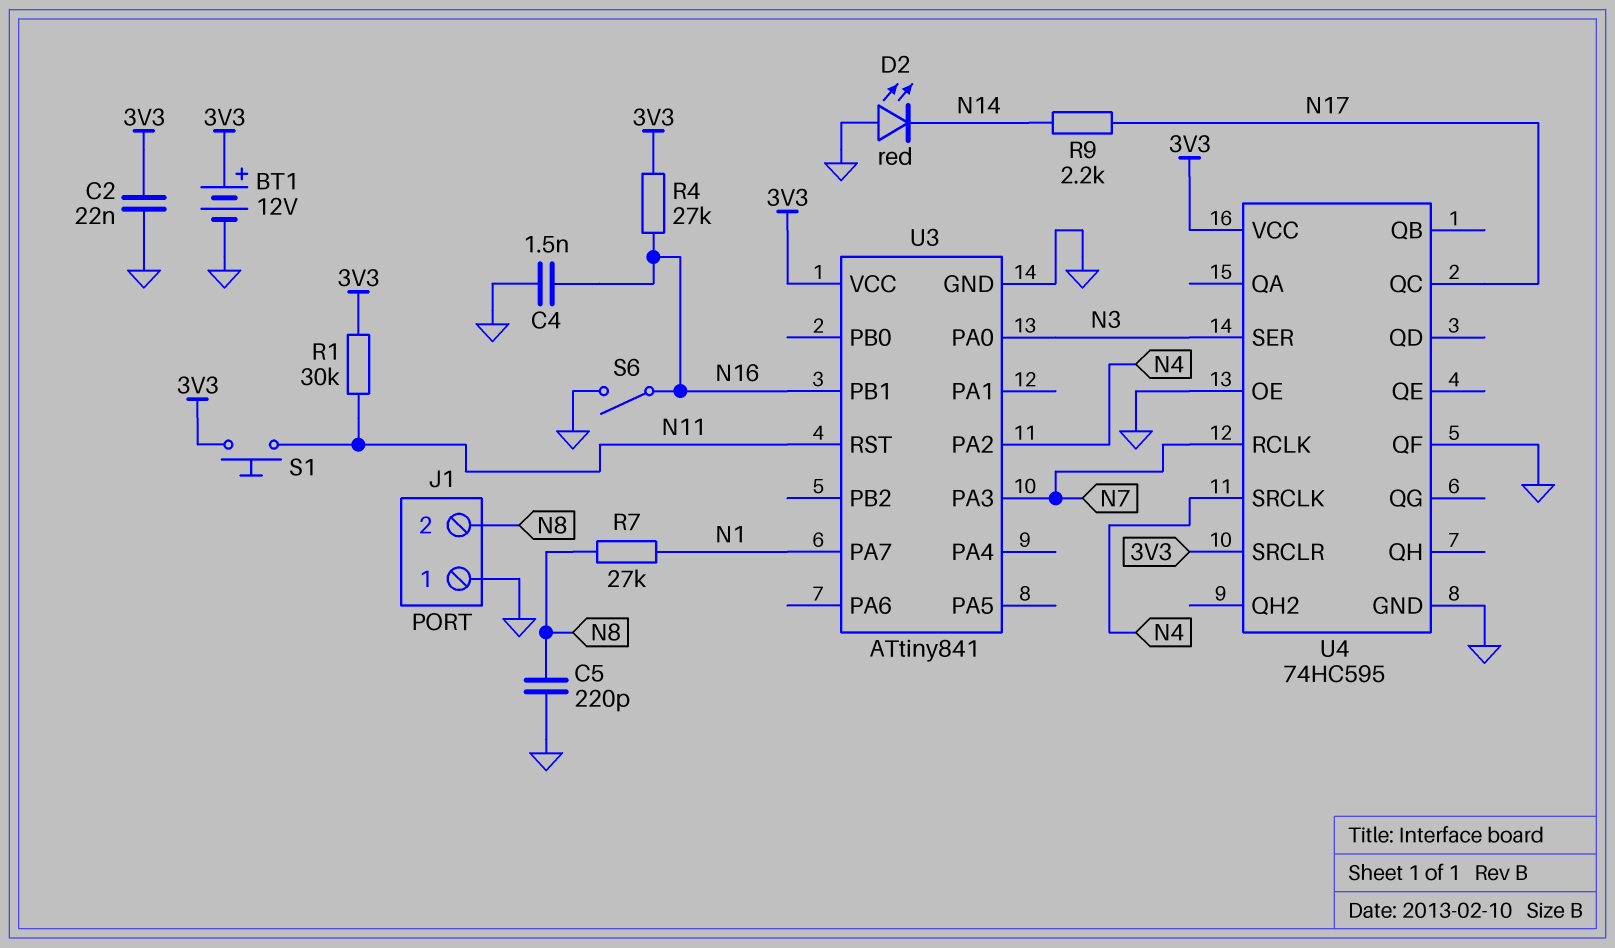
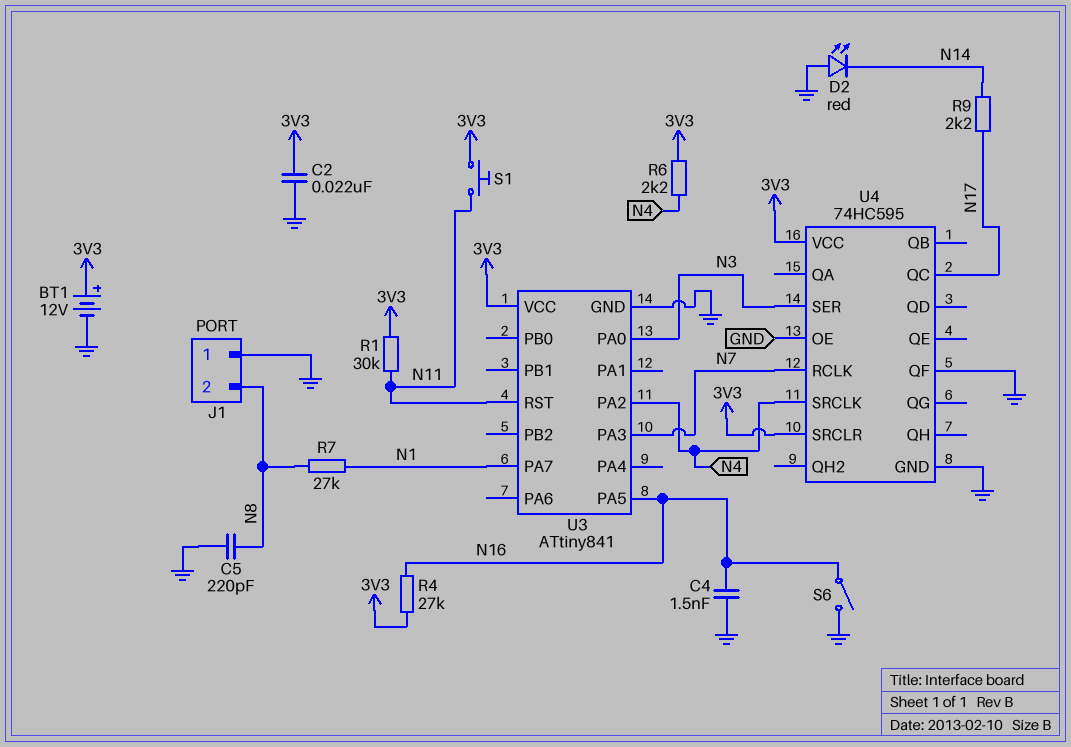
R6: none -> 2.2k (3V3, N4)
U3 pin PA5: none -> N16
U3 pin PB1: N16 -> none

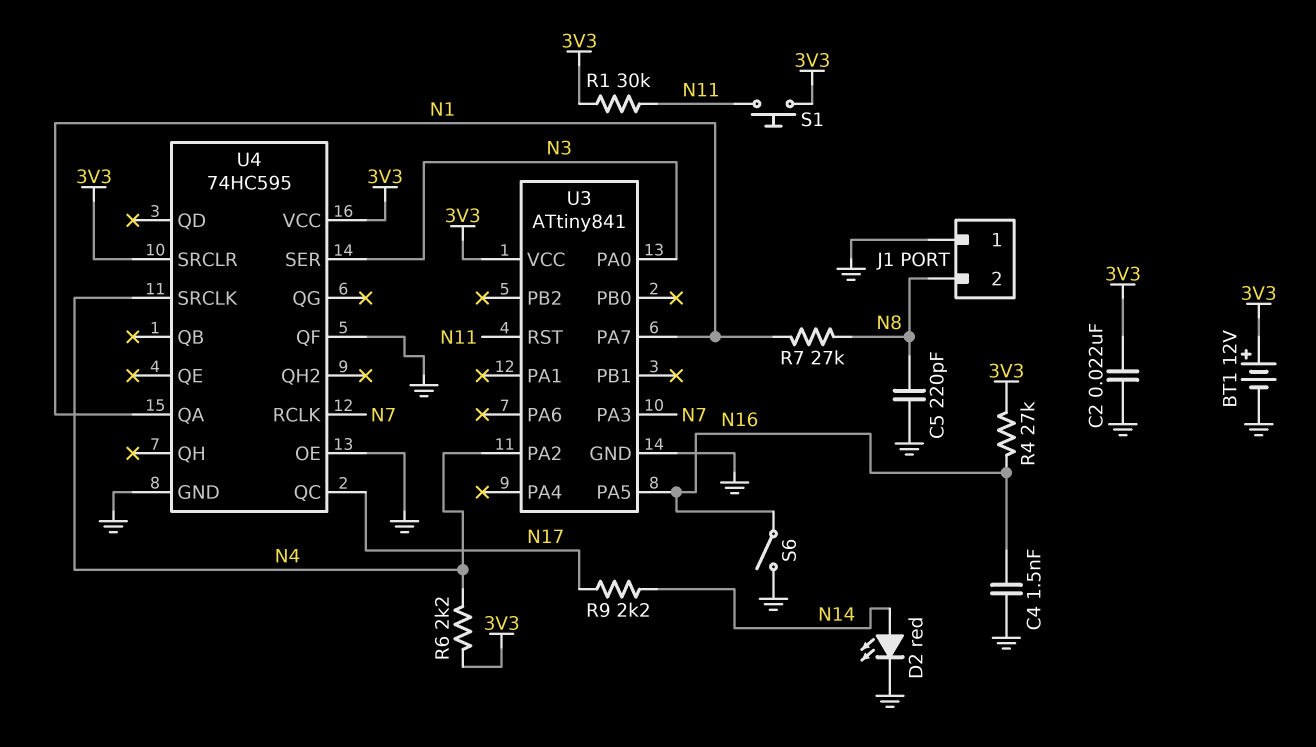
D2: LED red (A GND, K N14) -> LED red (A N14, K GND)
U4 pin QA: none -> N1

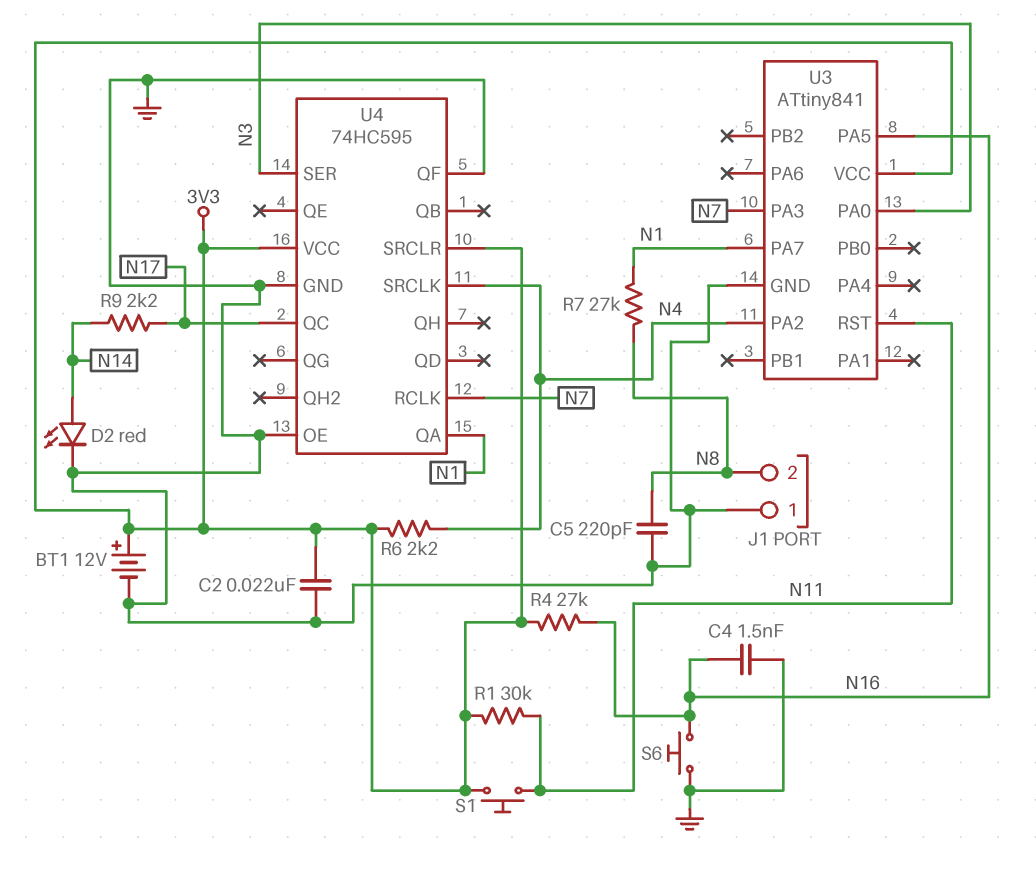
S6: switch (GND, N16) -> button (GND, N16)

